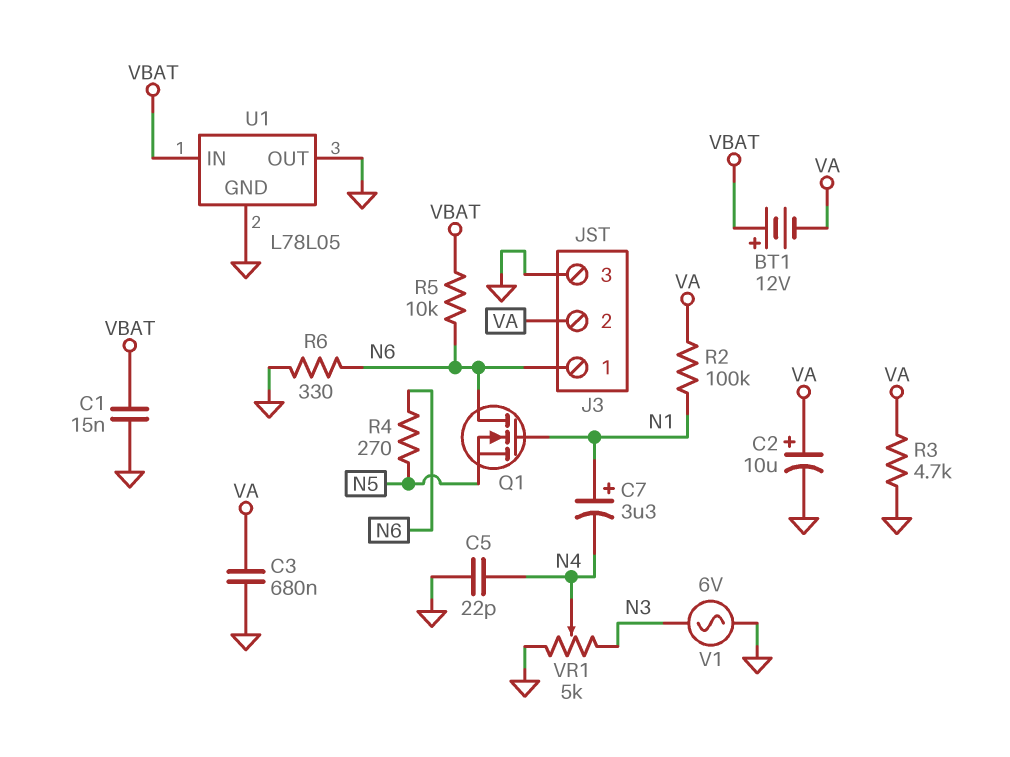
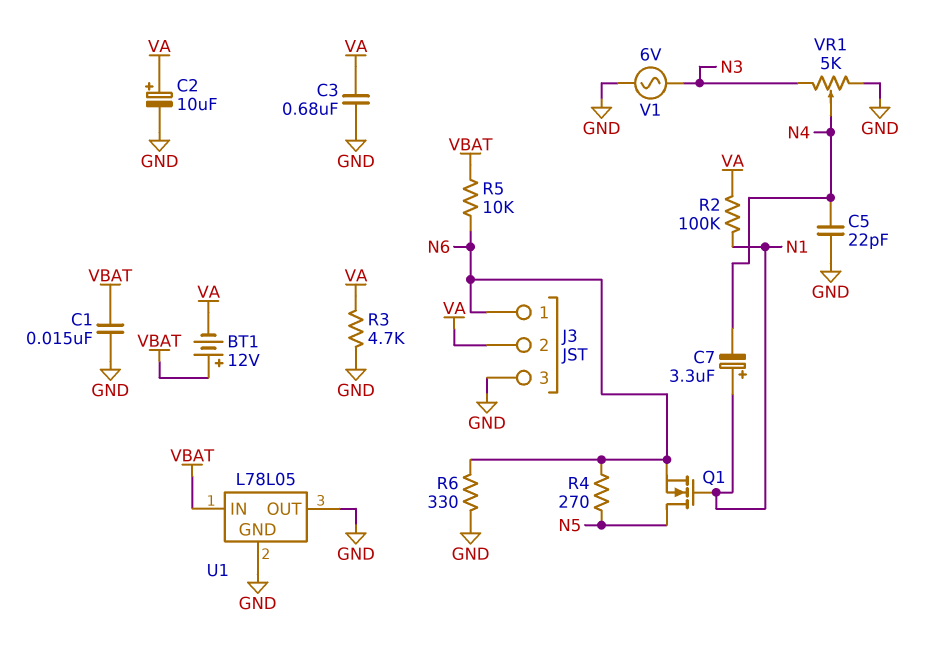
Q1: NMOS (G N1, D N6, S N5) -> NMOS (G N1, D N5, S N6)

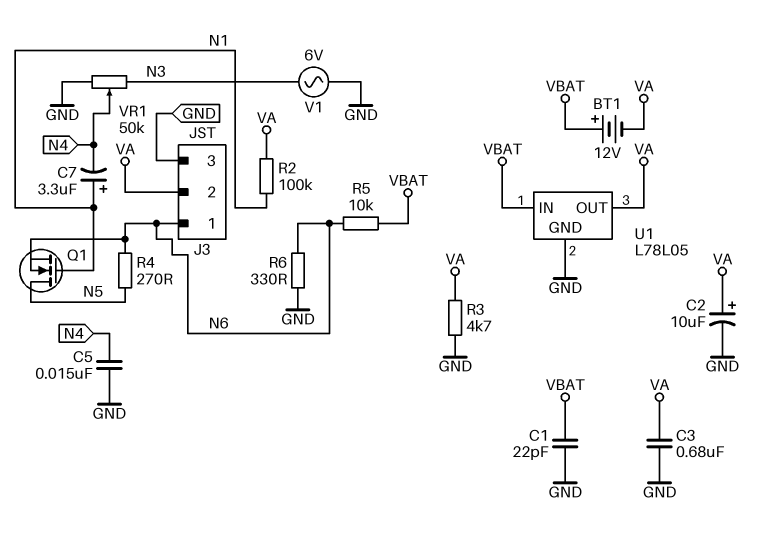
C1: 15nF (GND, VBAT) -> 22pF (GND, VBAT)
C5: 22pF (GND, N4) -> 15nF (GND, N4)
U1 pin OUT: GND -> VA
VR1: 5k (GND, N3, wiper N4) -> 50k (GND, N3, wiper N4)

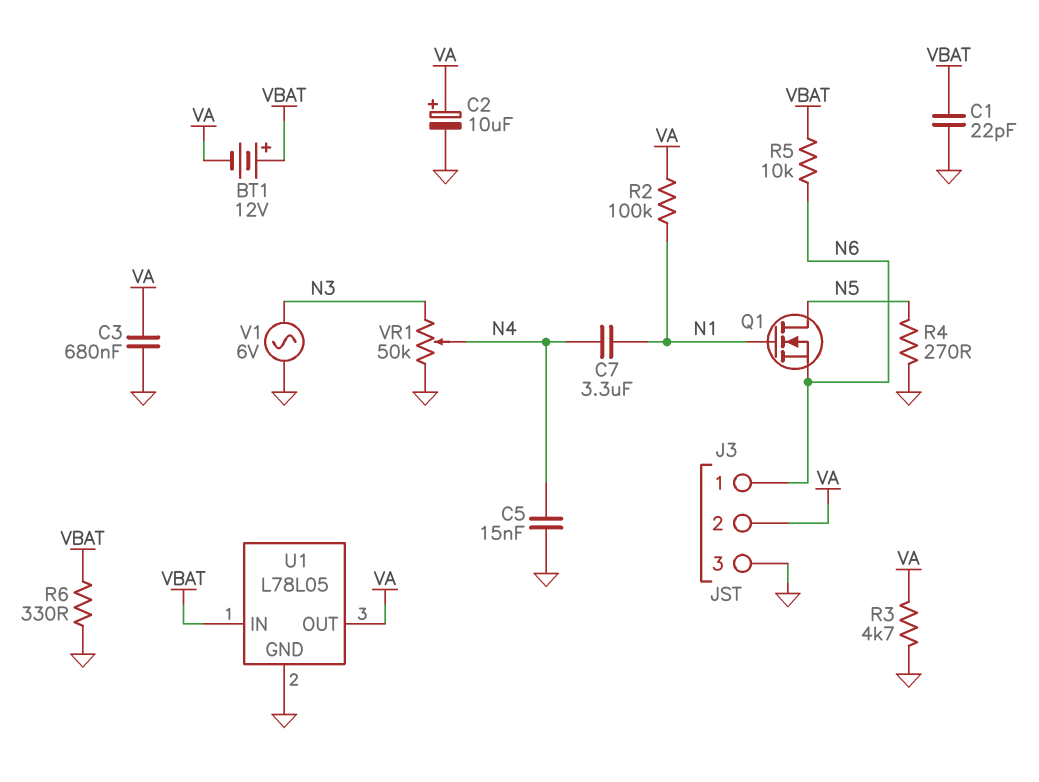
C7: 3.3uF (plus N1, minus N4) -> 3.3uF (N1, N4)
R4: 270 (N5, N6) -> 270 (GND, N5)
R6: 330 (GND, N6) -> 330 (GND, VBAT)

